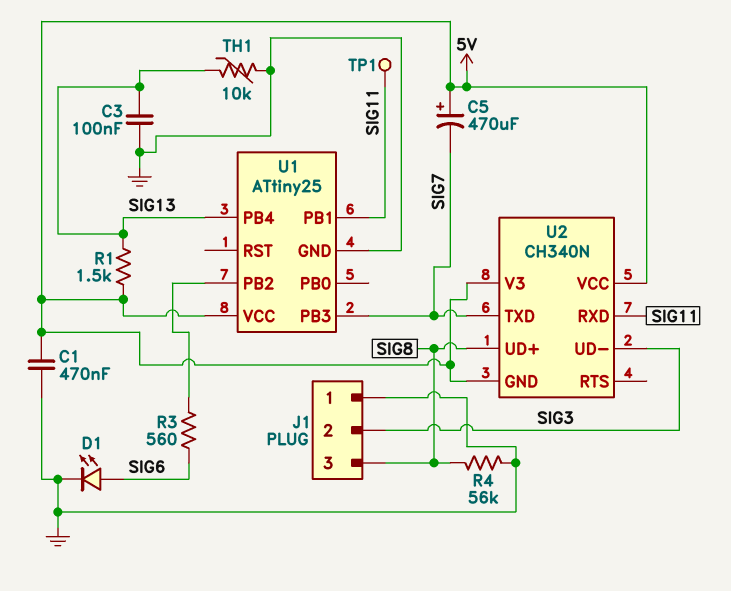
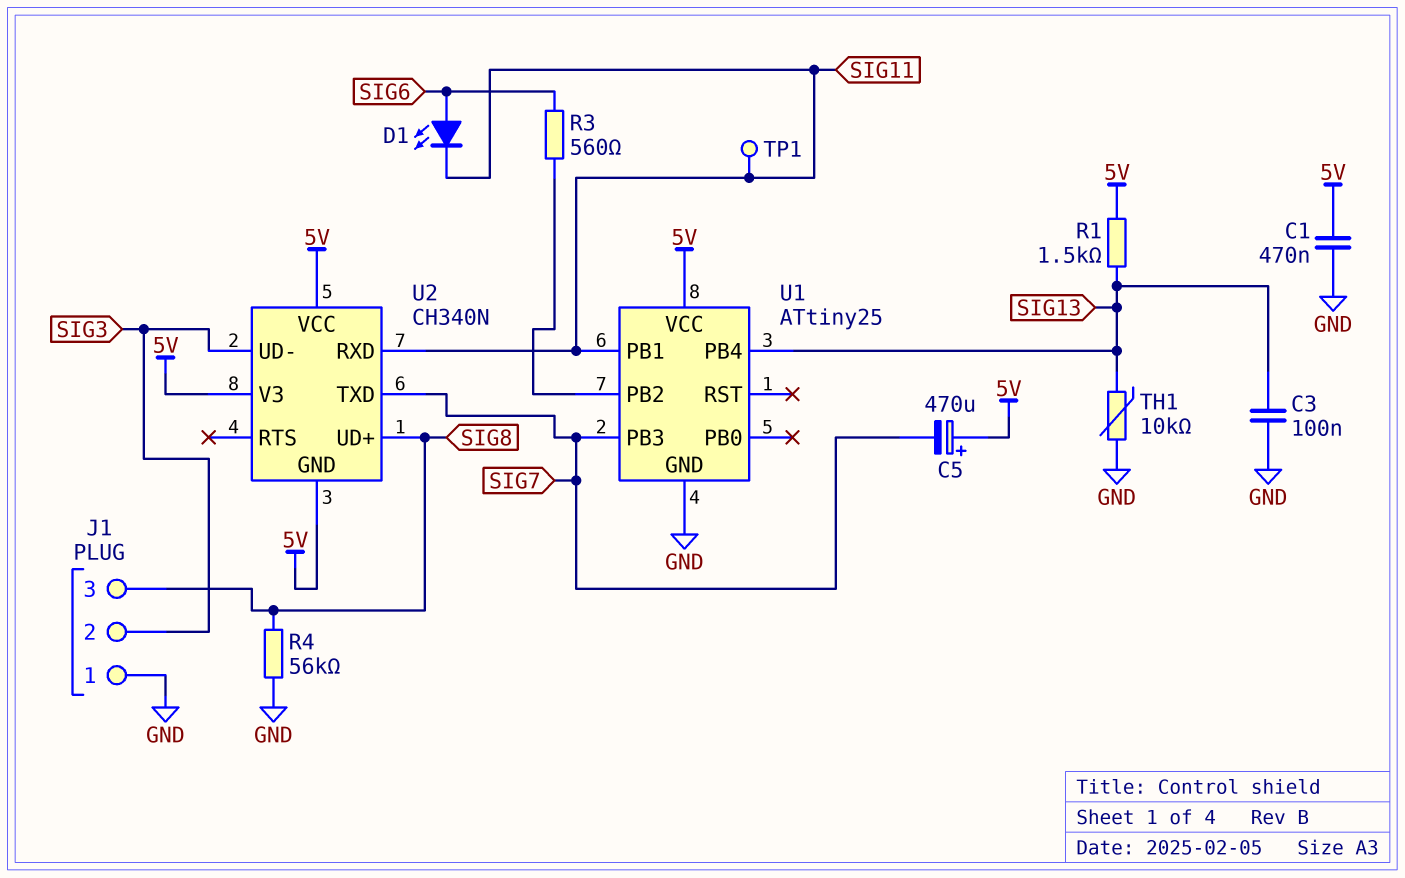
D1: LED (A SIG6, K GND) -> LED (A SIG6, K SIG11)

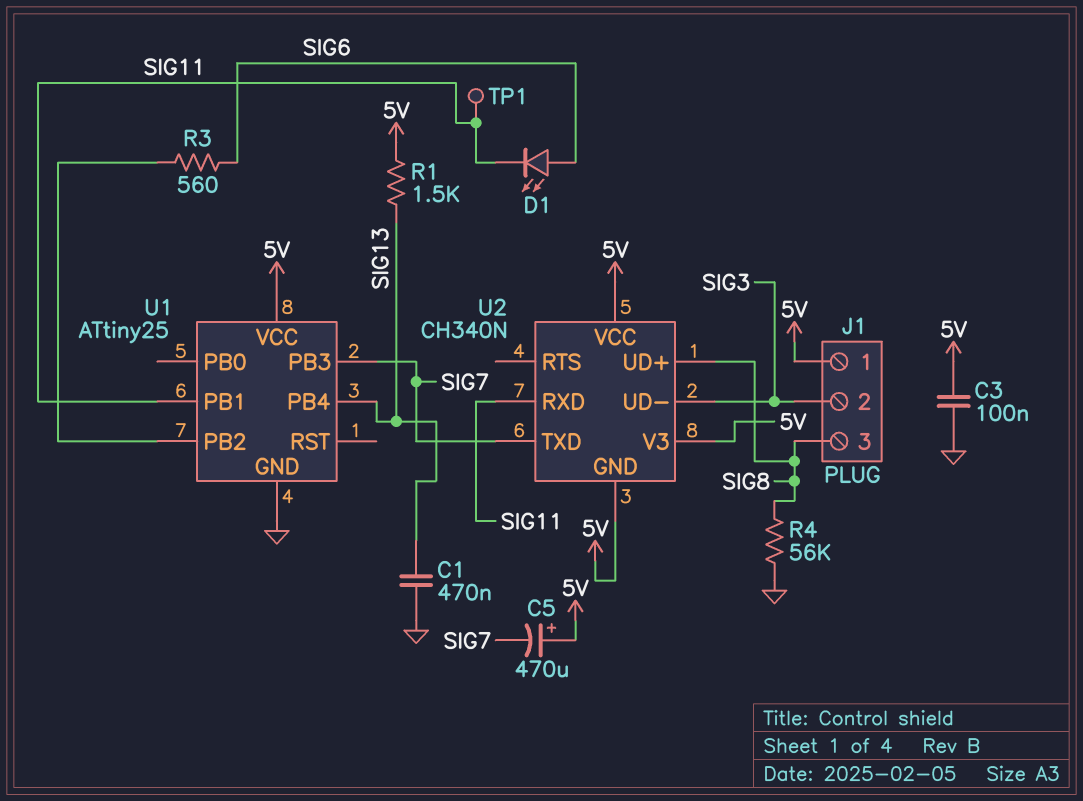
C1: 470nF (5V, GND) -> 470nF (GND, SIG13)
C3: 100nF (GND, SIG13) -> 100nF (5V, GND)
J1 pin 1: GND -> 5V
TH1: 10k (GND, SIG13) -> none

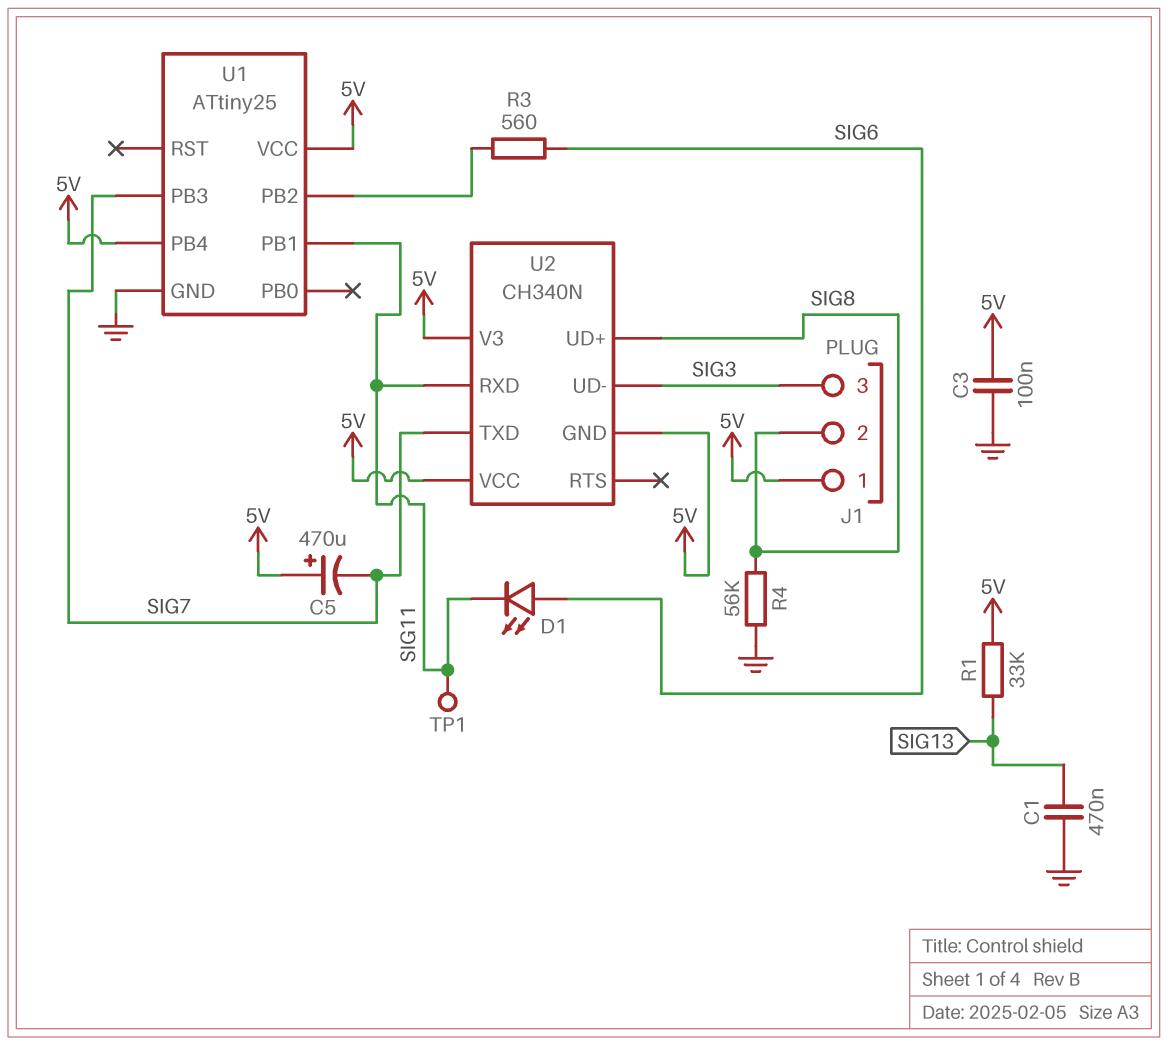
J1 pin 2: SIG3 -> SIG8
J1 pin 3: SIG8 -> SIG3
R1: 1.5k (5V, SIG13) -> 33k (5V, SIG13)
U1 pin PB4: SIG13 -> 5V

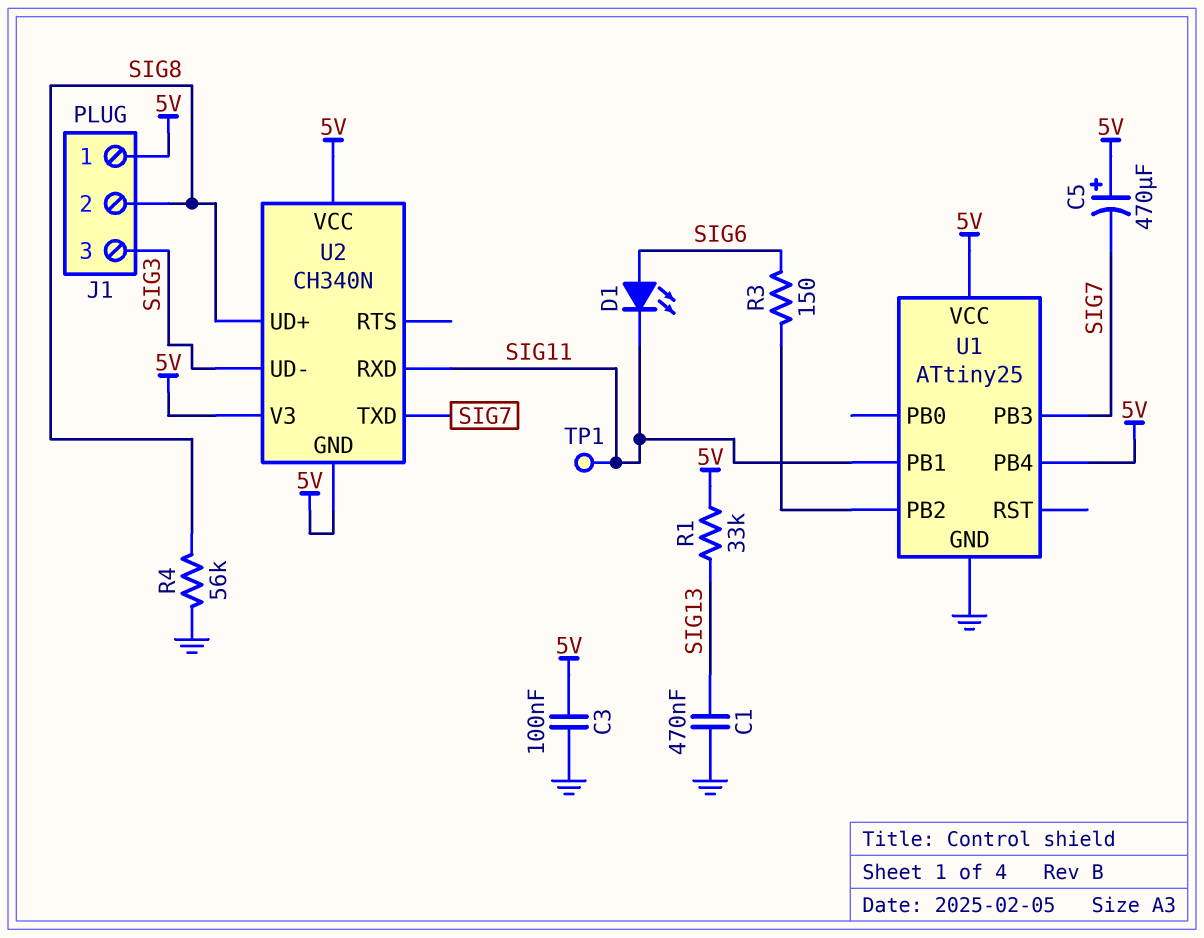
R3: 560 (SIG6, U1/PB2) -> 150 (SIG6, U1/PB2)

